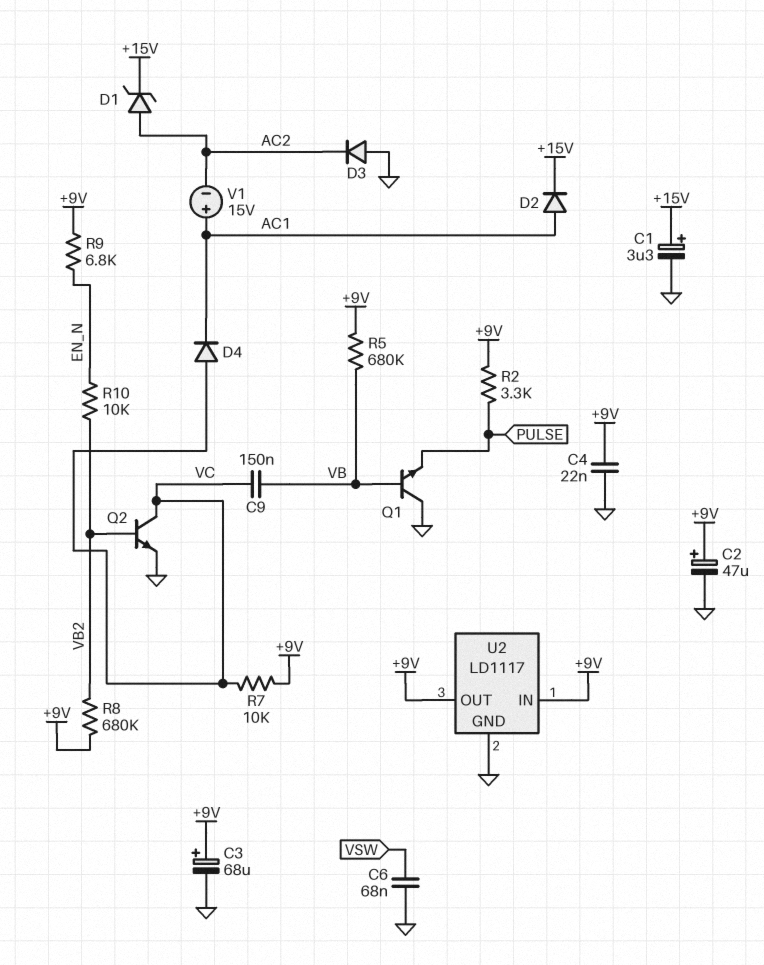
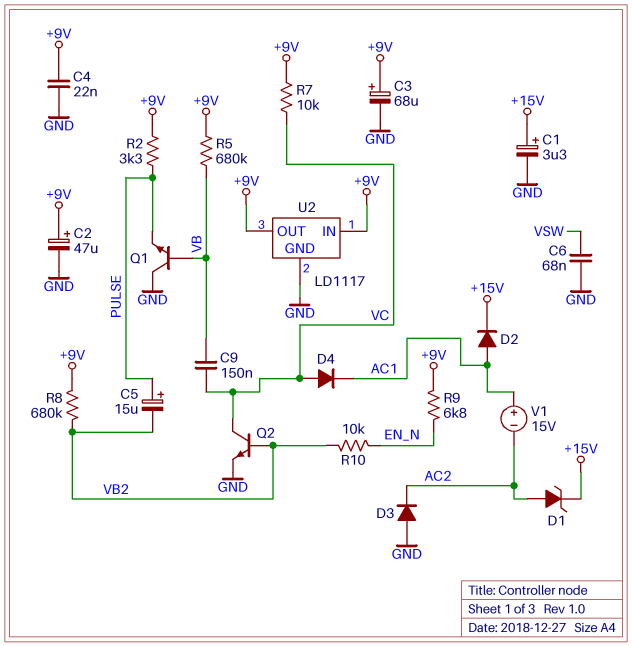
C5: none -> 15uF (plus PULSE, minus VB2)

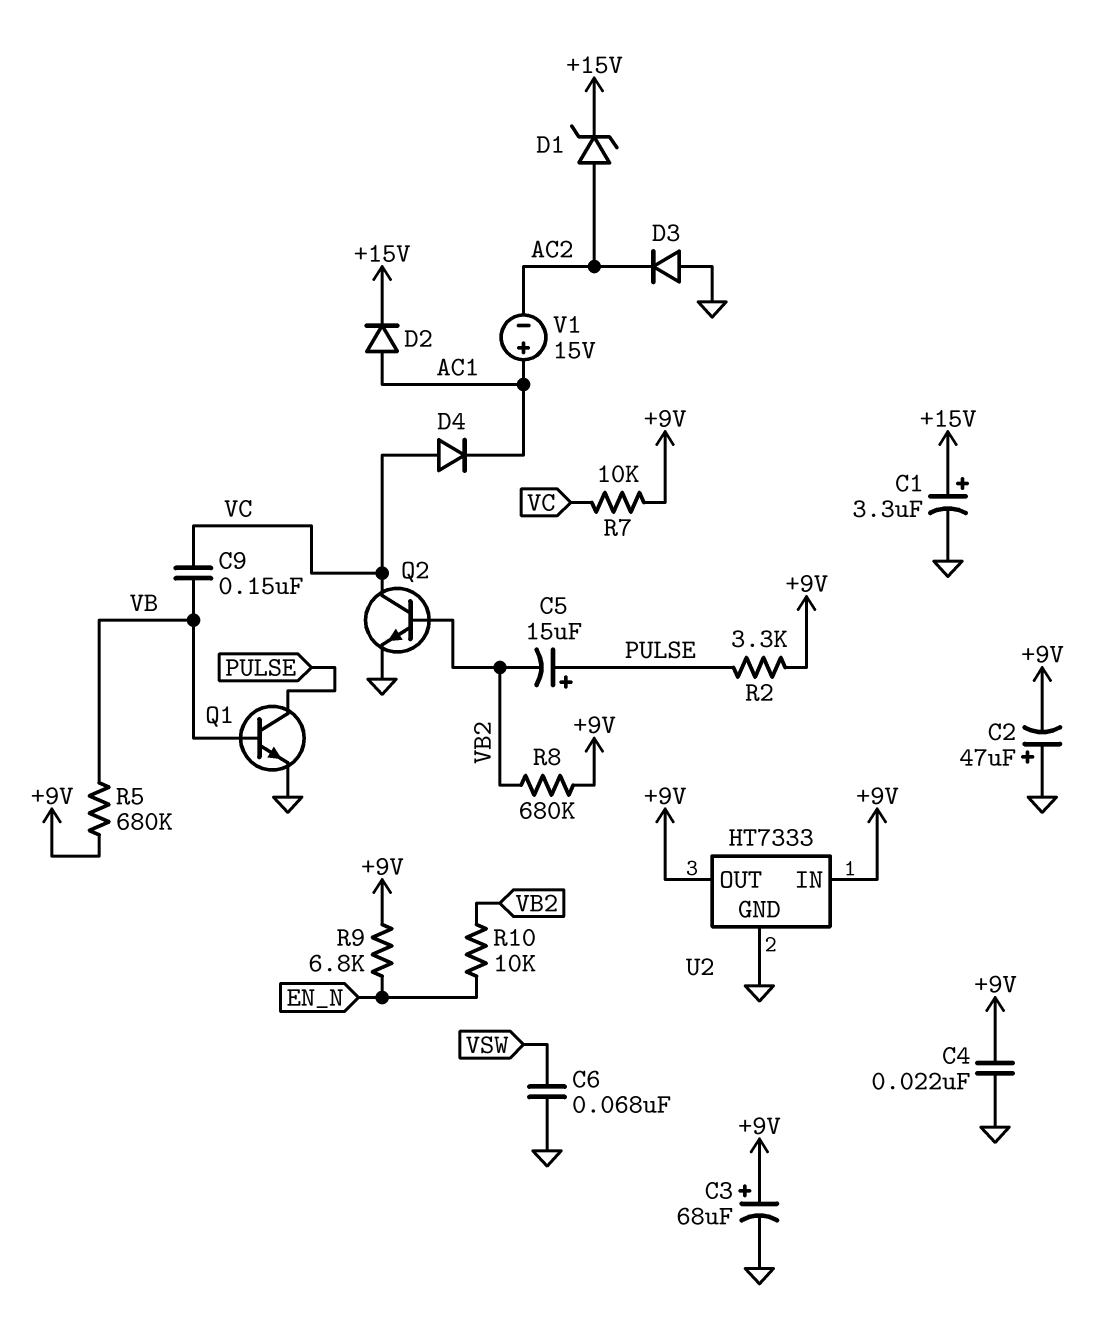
C2: 47uF (plus +9V, minus GND) -> 47uF (plus GND, minus +9V)
Q1: NPN (B VB, C GND, E PULSE) -> NPN (B VB, C PULSE, E GND)
U2: LD1117 -> HT7333

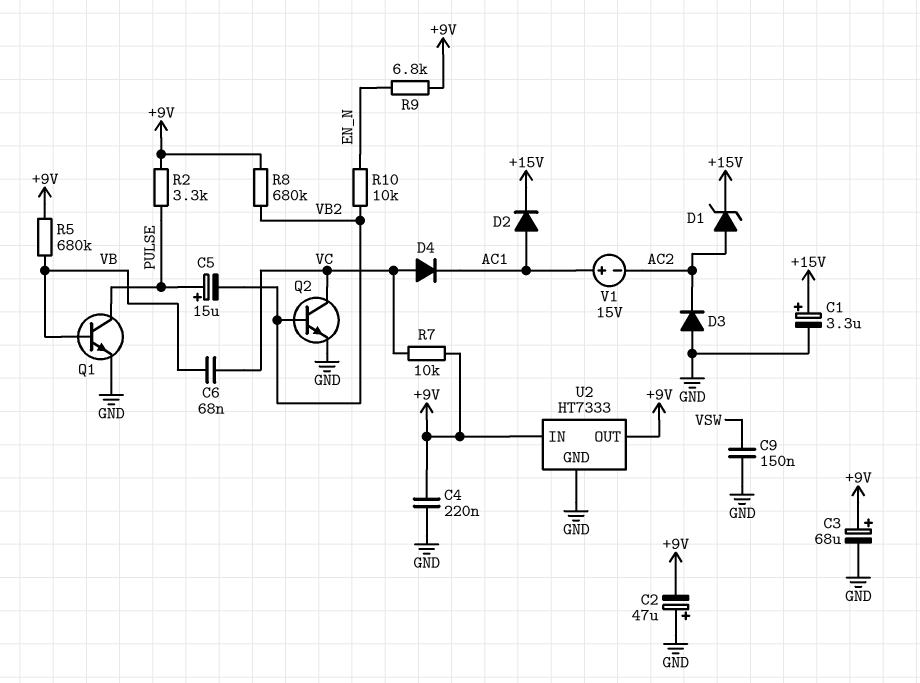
C4: 22nF (+9V, GND) -> 220nF (+9V, GND)
C6: 68nF (GND, VSW) -> 68nF (VB, VC)
C9: 150nF (VB, VC) -> 150nF (GND, VSW)

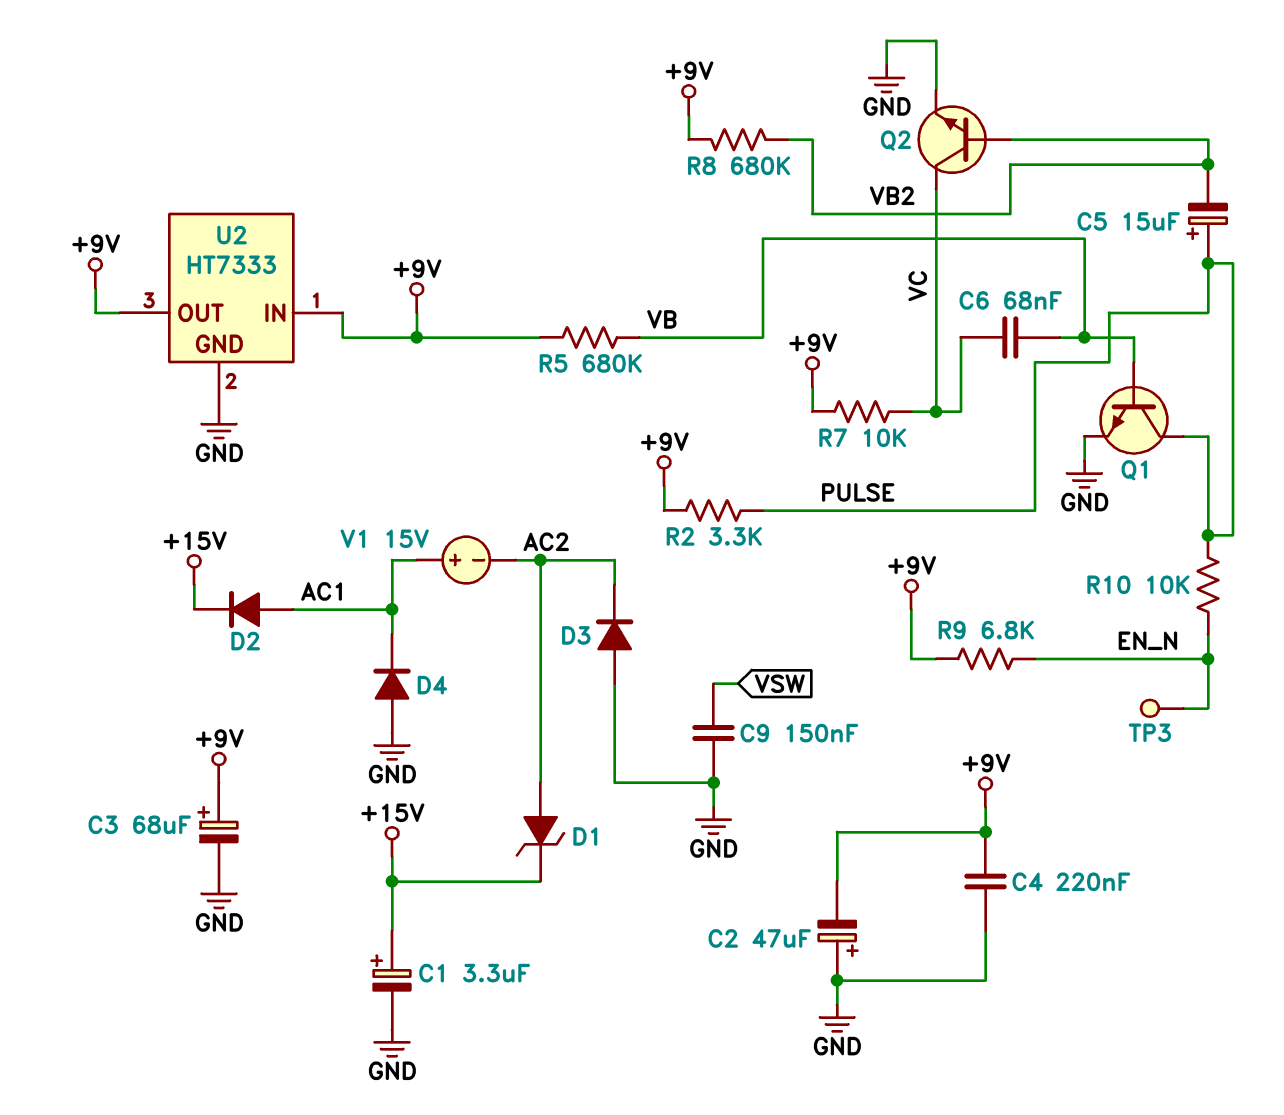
D4: diode (A VC, K AC1) -> diode (A GND, K AC1)
R10: 10k (EN_N, VB2) -> 10k (EN_N, PULSE)
TP3: none -> test point (EN_N)

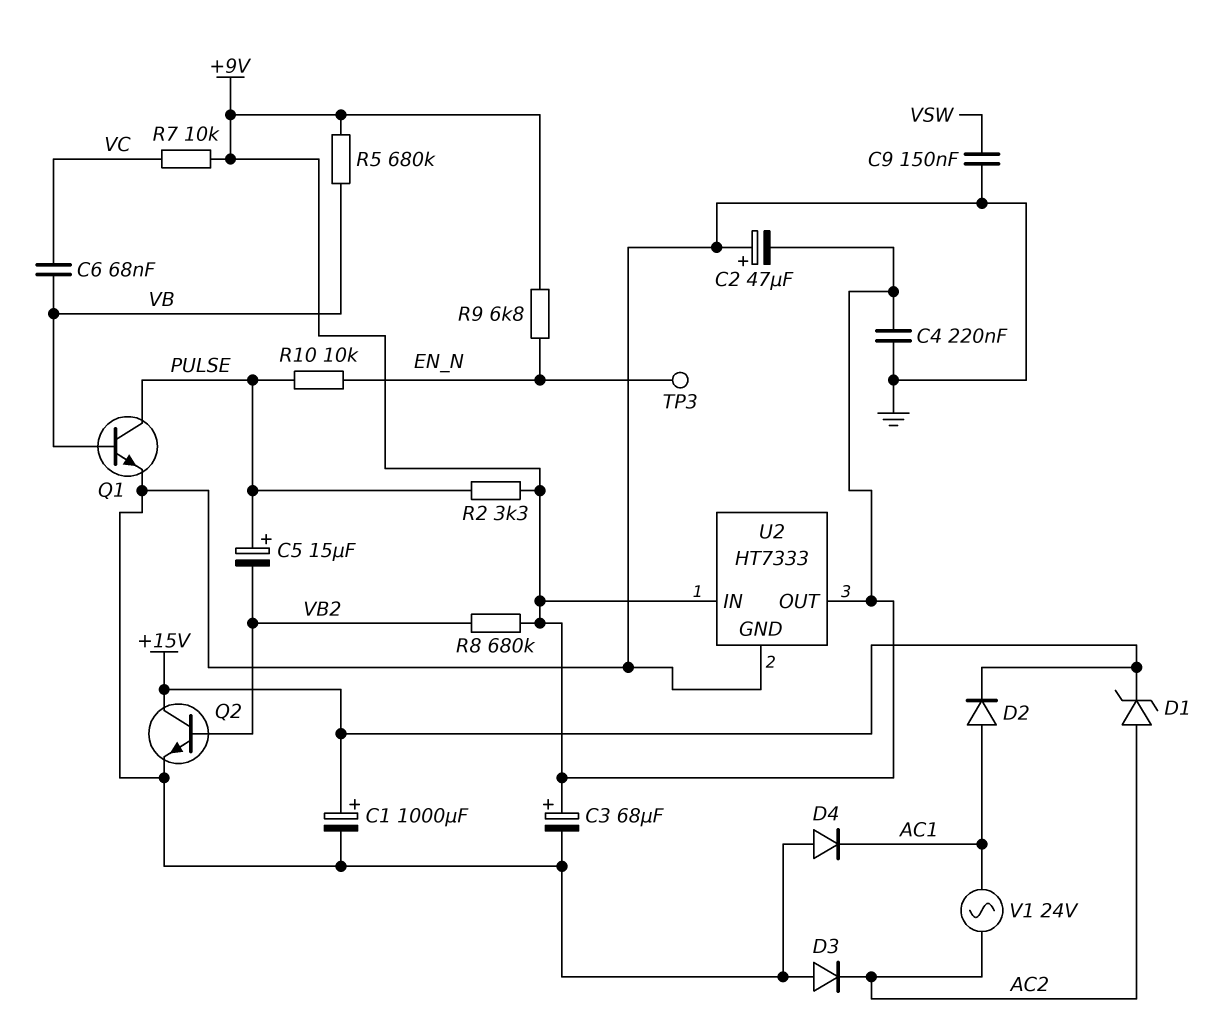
C1: 3.3uF (plus +15V, minus GND) -> 1000uF (plus +15V, minus GND)
Q2: NPN (B VB2, C VC, E GND) -> NPN (B VB2, C +15V, E GND)
V1: 15V (plus AC1, minus AC2) -> AC 24V (AC1, AC2)

